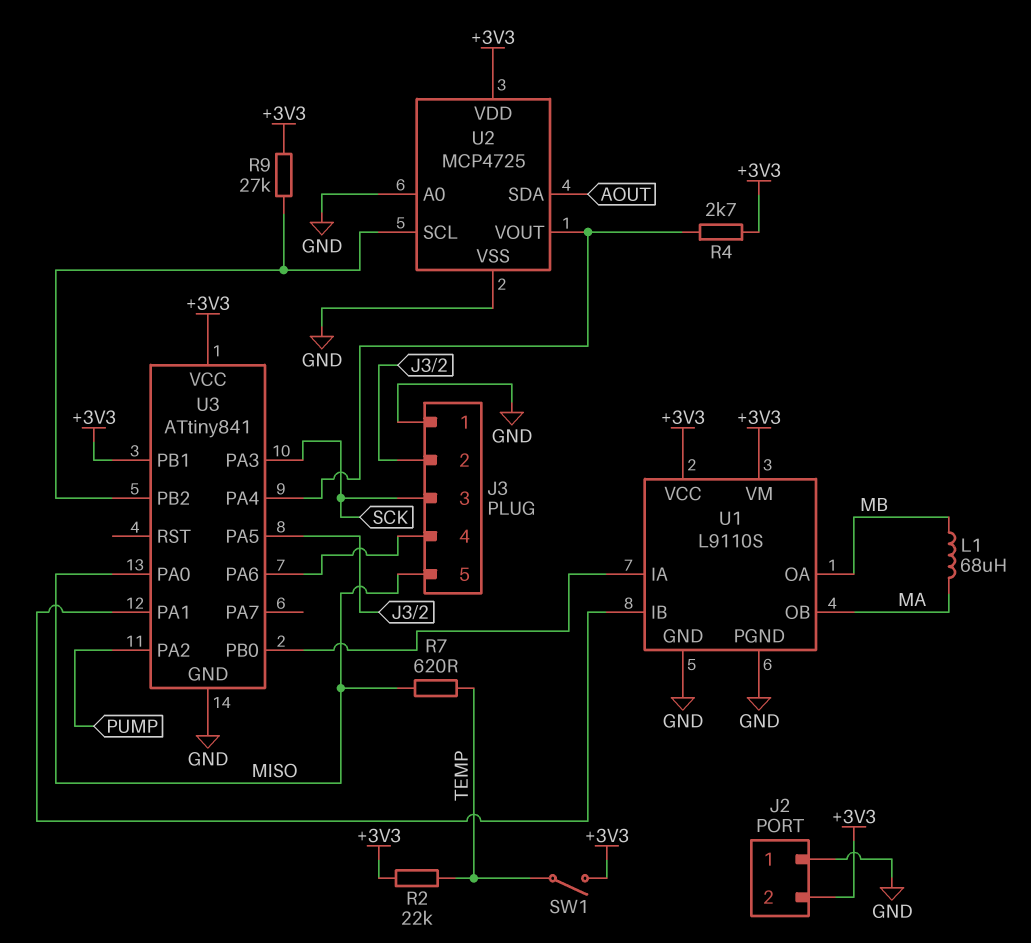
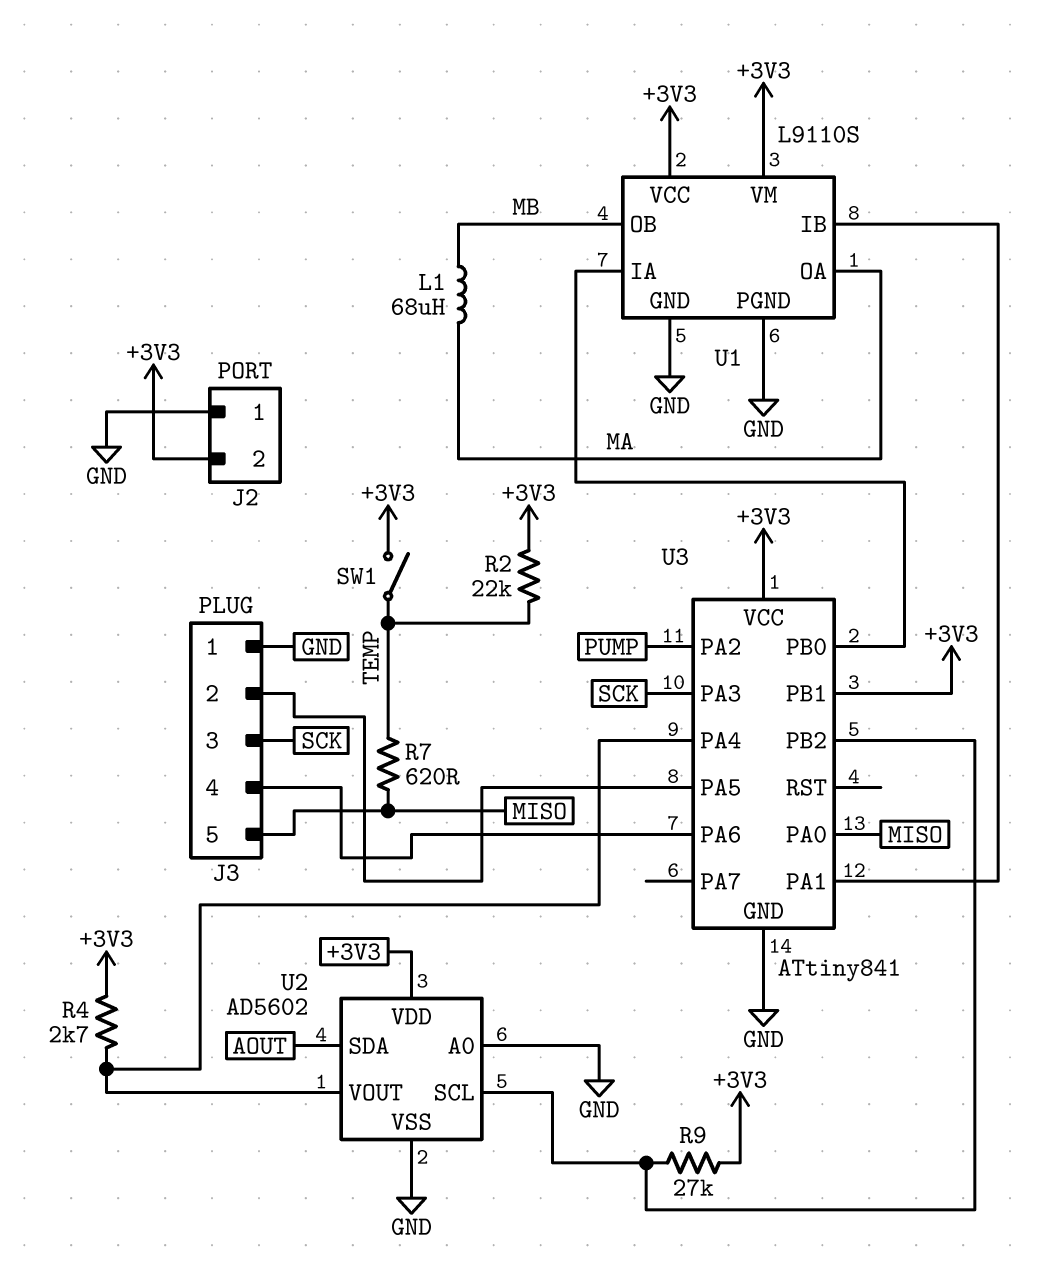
U1 pin OA: MB -> MA
U1 pin OB: MA -> MB
U2: MCP4725 -> AD5602

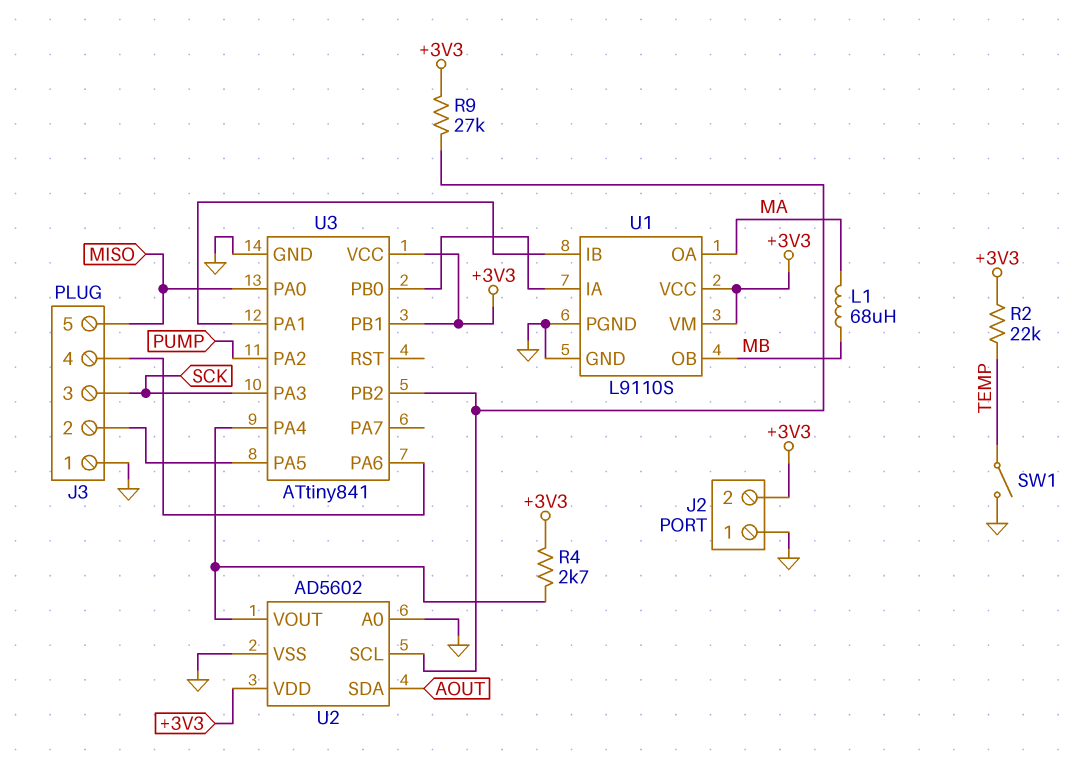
R7: 620 (MISO, TEMP) -> none
SW1: switch (+3V3, TEMP) -> switch (GND, TEMP)

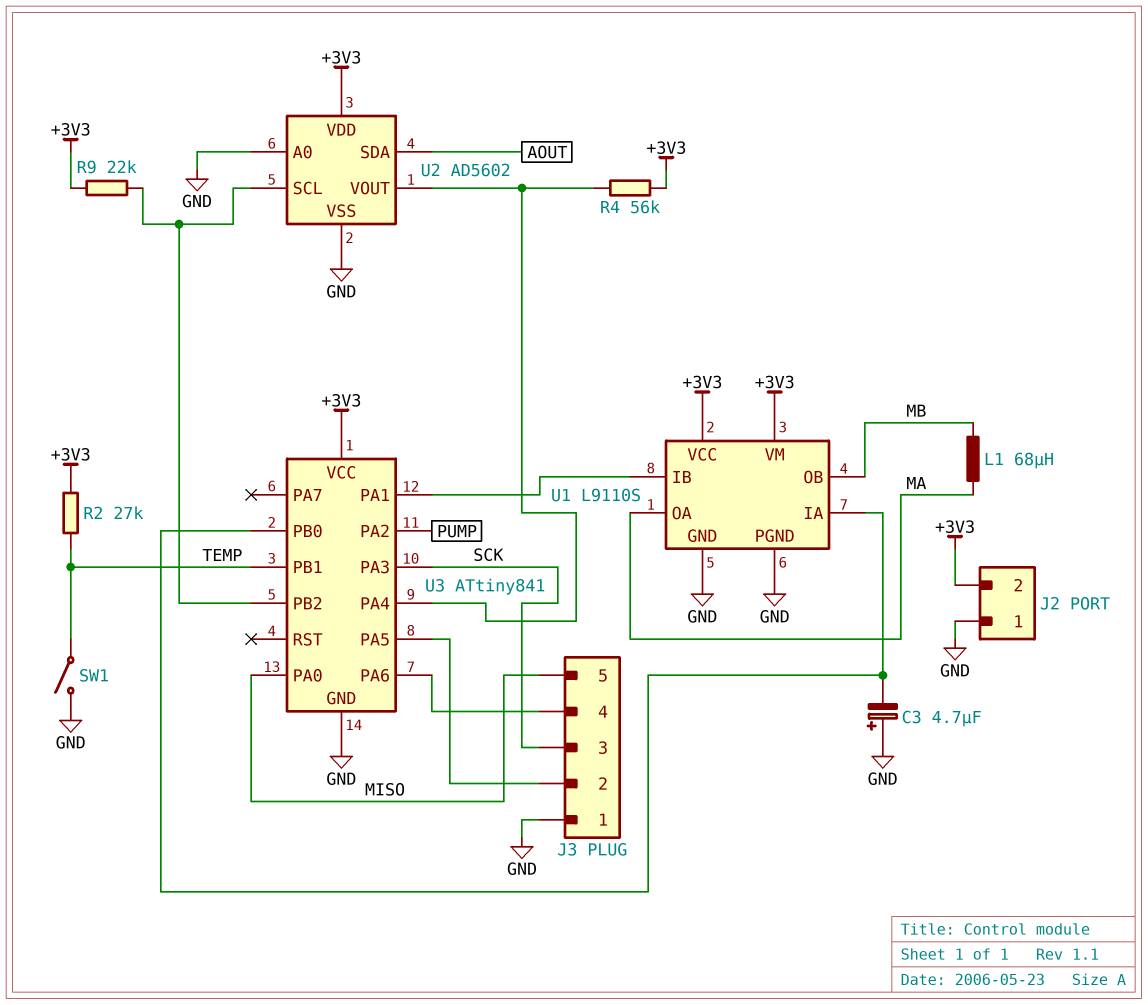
C3: none -> 4.7uF (plus GND, minus U1/IA)
R2: 22k (+3V3, TEMP) -> 27k (+3V3, TEMP)
R4: 2.7k (+3V3, U2/VOUT) -> 56k (+3V3, U2/VOUT)
R9: 27k (+3V3, U2/SCL) -> 22k (+3V3, U2/SCL)
U3 pin PB1: +3V3 -> TEMP

